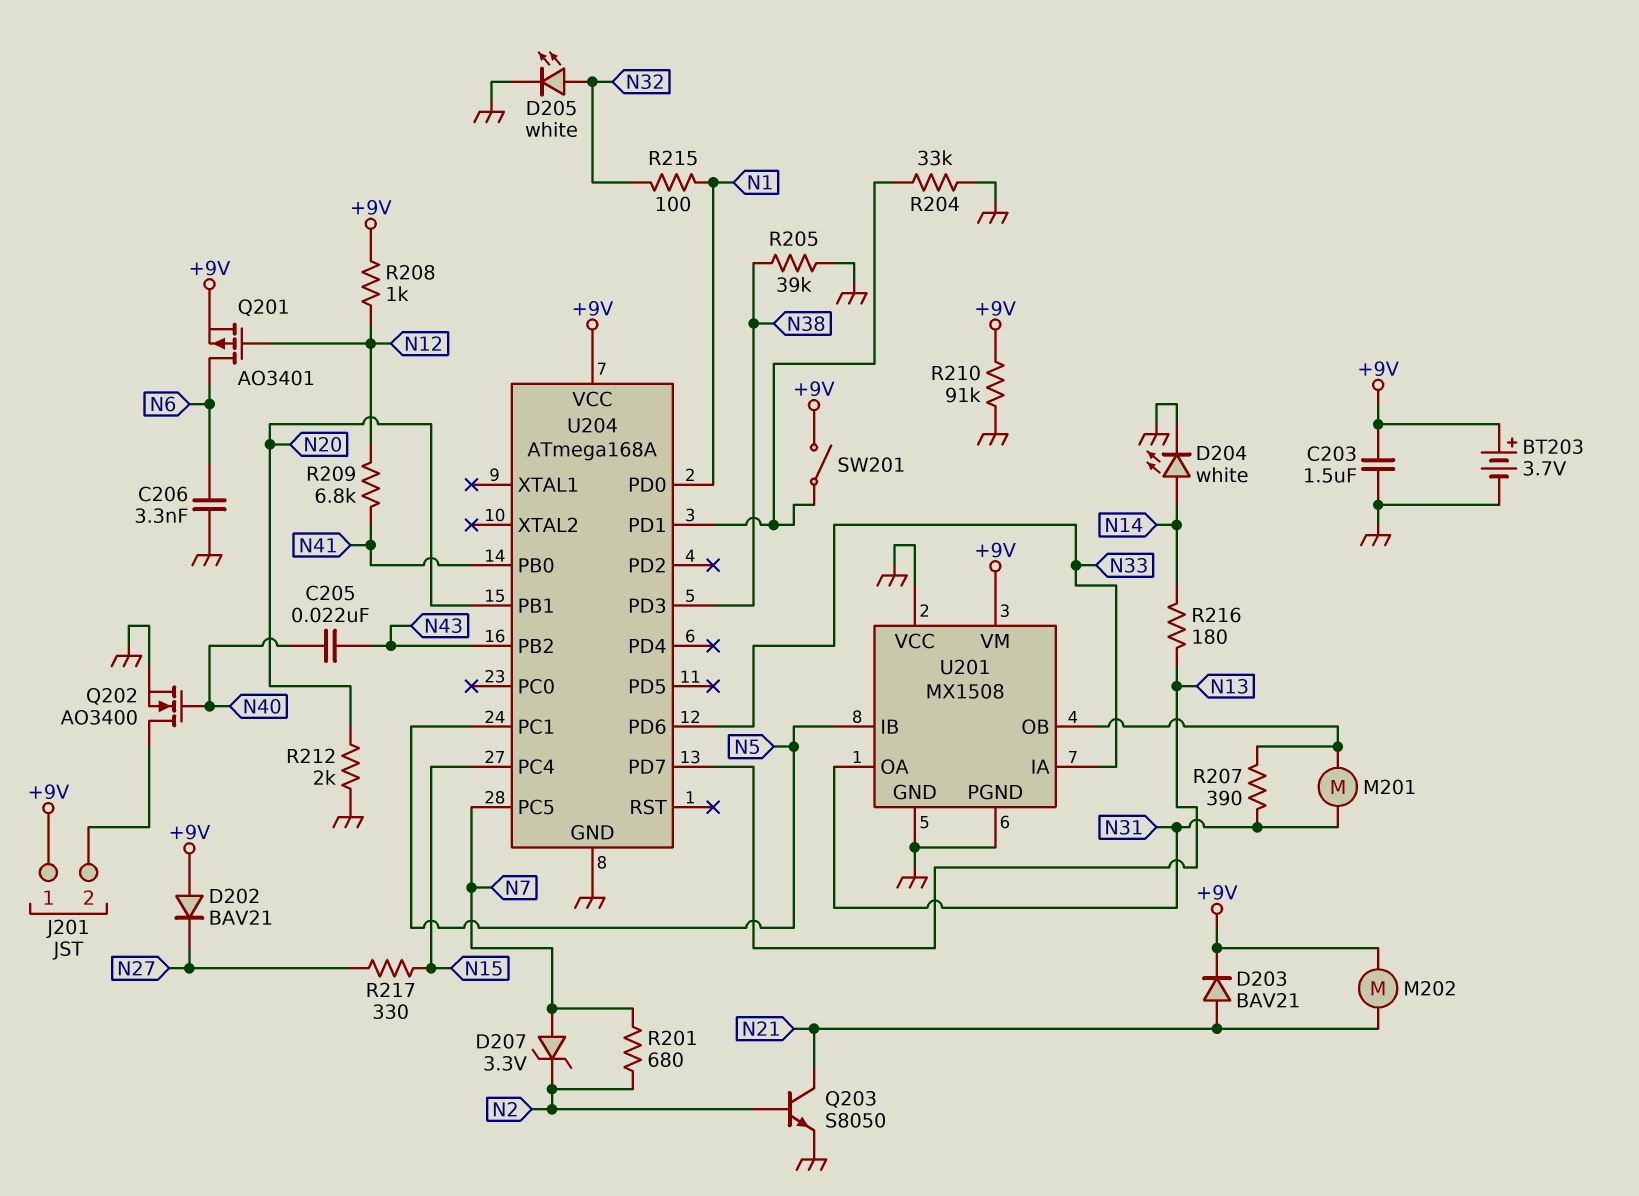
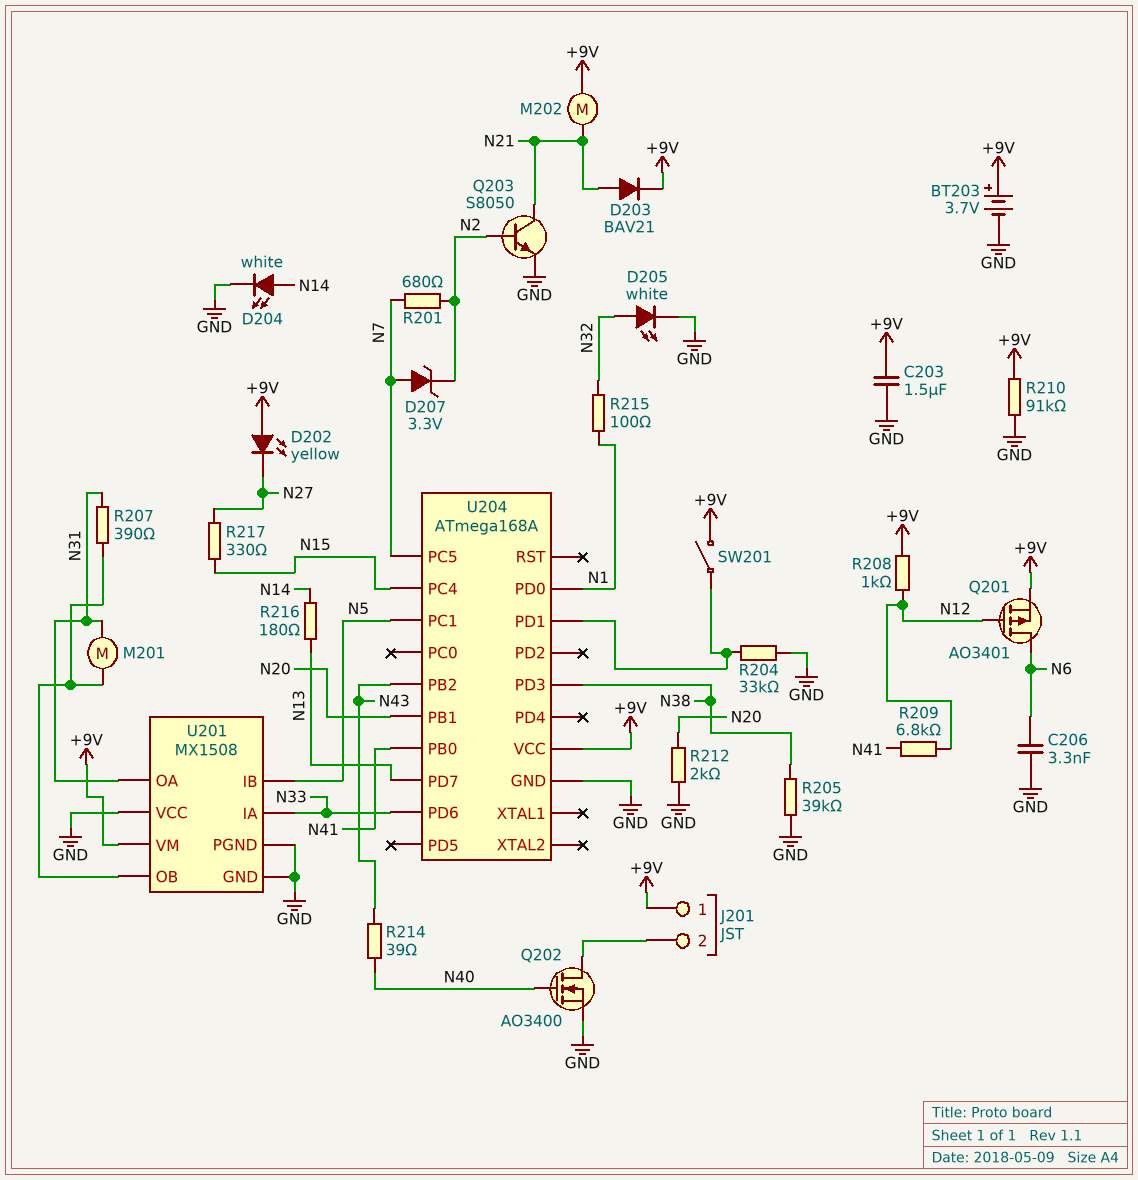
C205: 22nF (N40, N43) -> none
D202: diode BAV21 (A +9V, K N27) -> LED yellow (A +9V, K N27)
R214: none -> 39 (N40, N43)

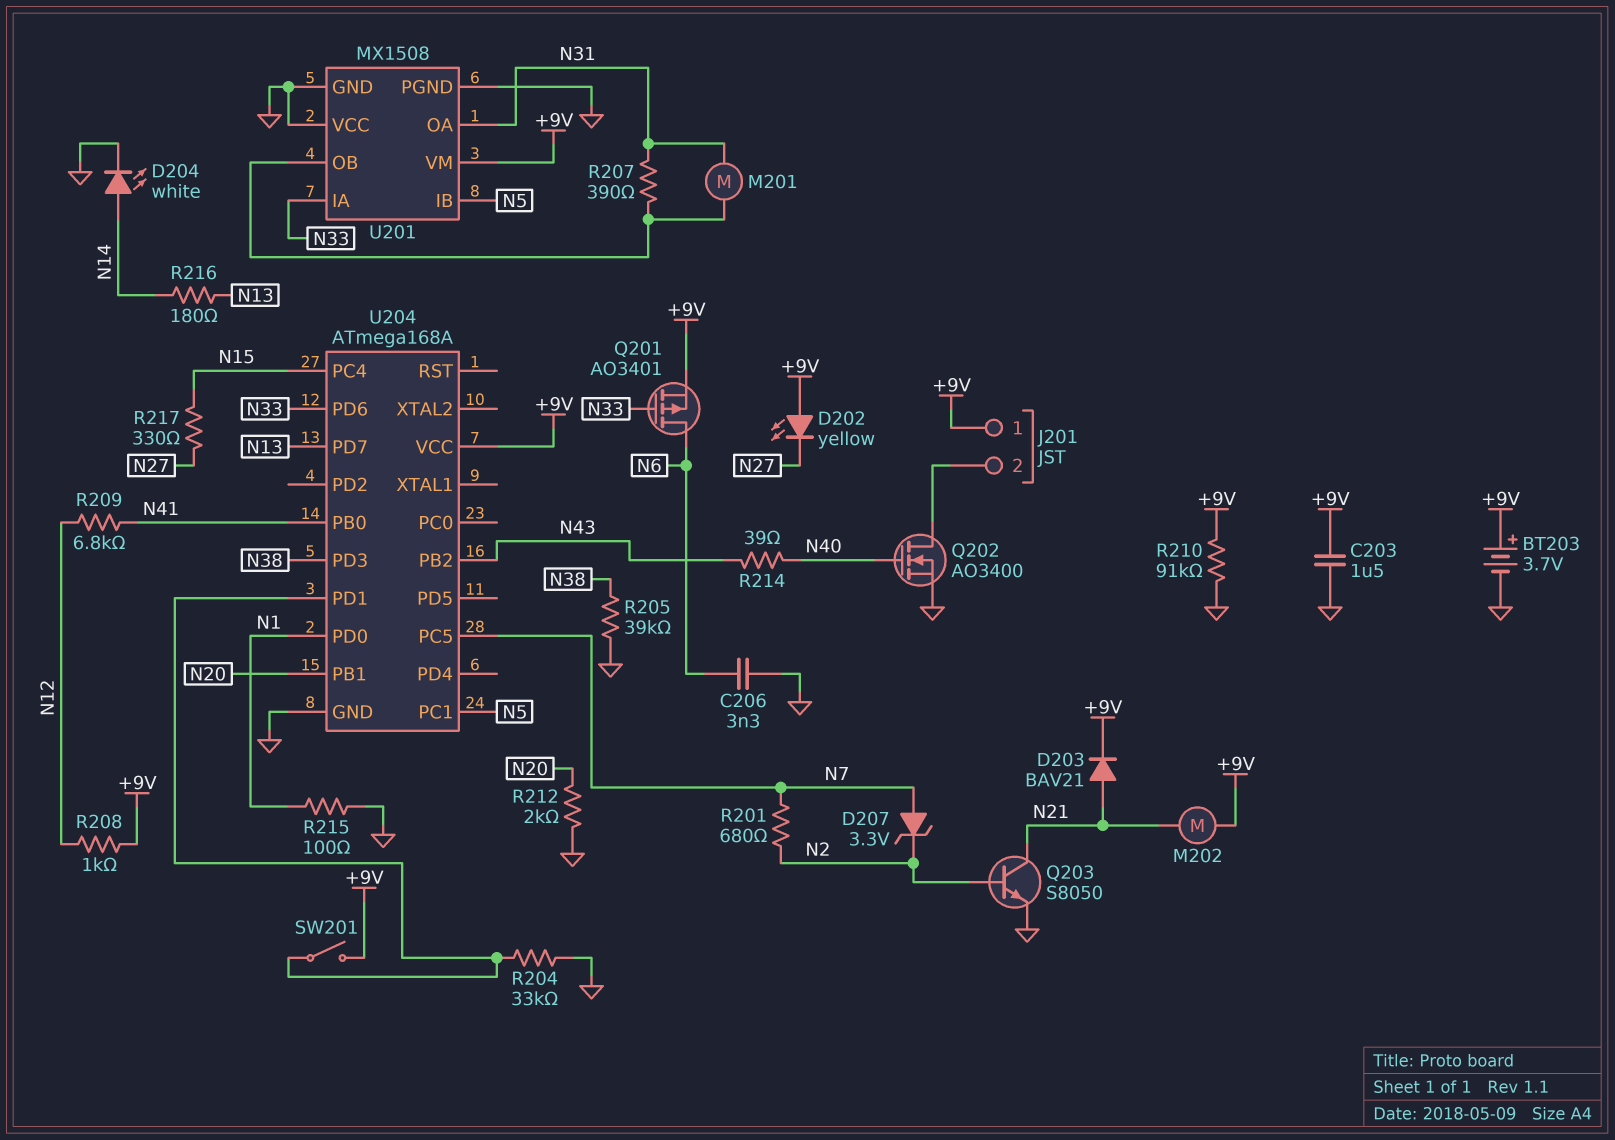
D205: LED white (A N32, K GND) -> none
Q201: PMOS AO3401 (G N12, D N6, S +9V) -> PMOS AO3401 (G N33, D N6, S +9V)
R215: 100 (N1, N32) -> 100 (GND, N1)

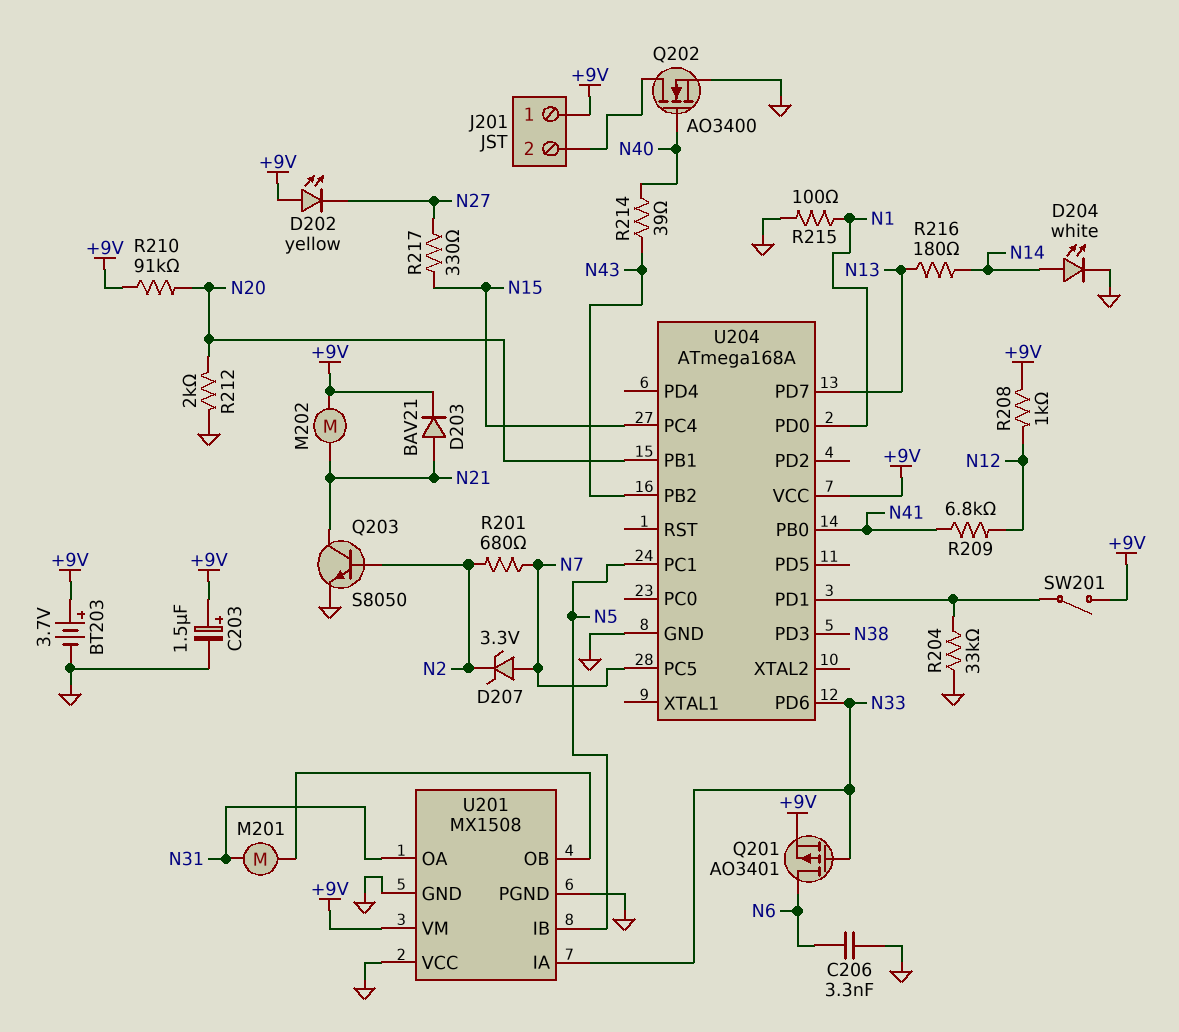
C203: 1.5uF (+9V, GND) -> 1.5uF (plus +9V, minus GND)
R205: 39k (GND, N38) -> none
R207: 390 (N31, U201/OB) -> none
R210: 91k (+9V, GND) -> 91k (+9V, N20)

